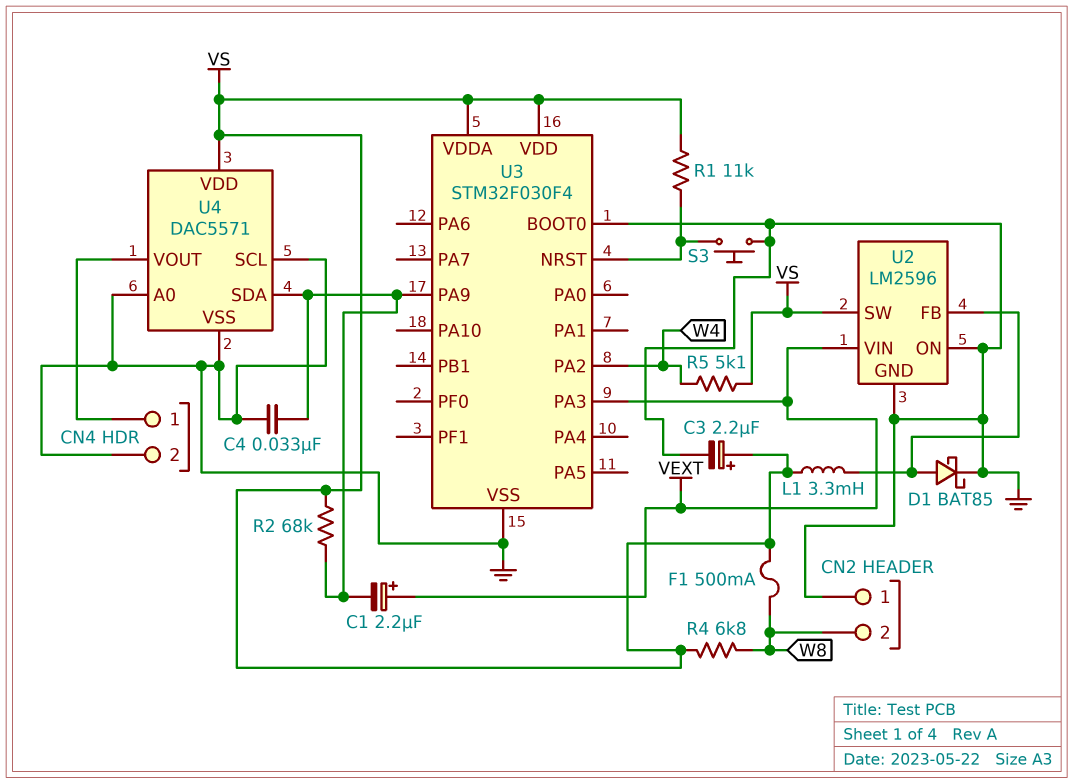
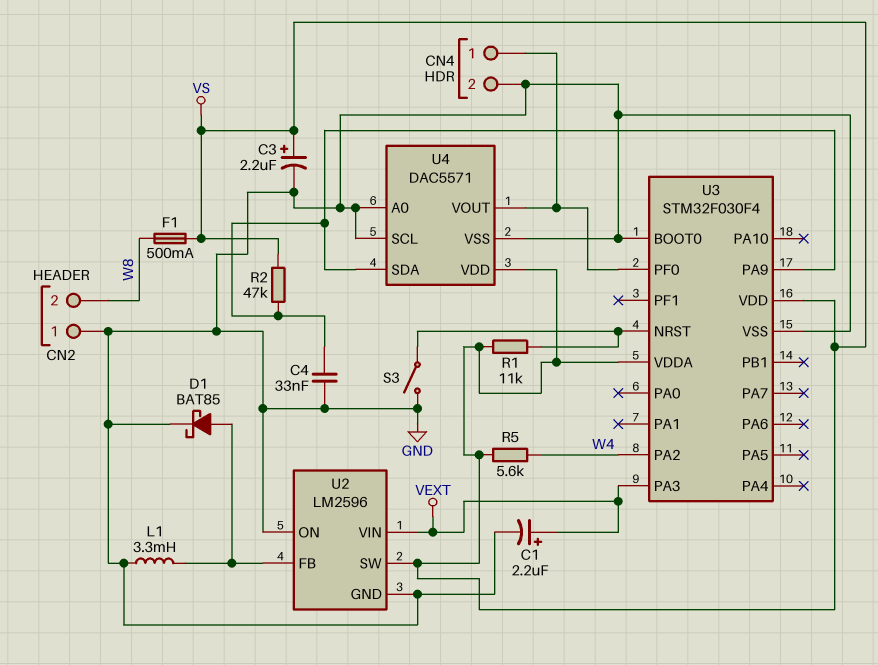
C1: 2.2uF (plus VEXT, minus U3/PA9) -> 2.2uF (plus VEXT, minus GND)
L1: 3.3mH (U2/FB, VS) -> 3.3mH (GND, U2/FB)
R2: 68k (U3/PA9, VS) -> 47k (U3/PA9, VS)
R4: 6.8k (VS, W8) -> none
R5: 5.1k (VS, W4) -> 5.6k (VS, W4)
S3: button (GND, U3/NRST) -> switch (GND, U3/NRST)
U3 pin PF0: none -> CN4/1

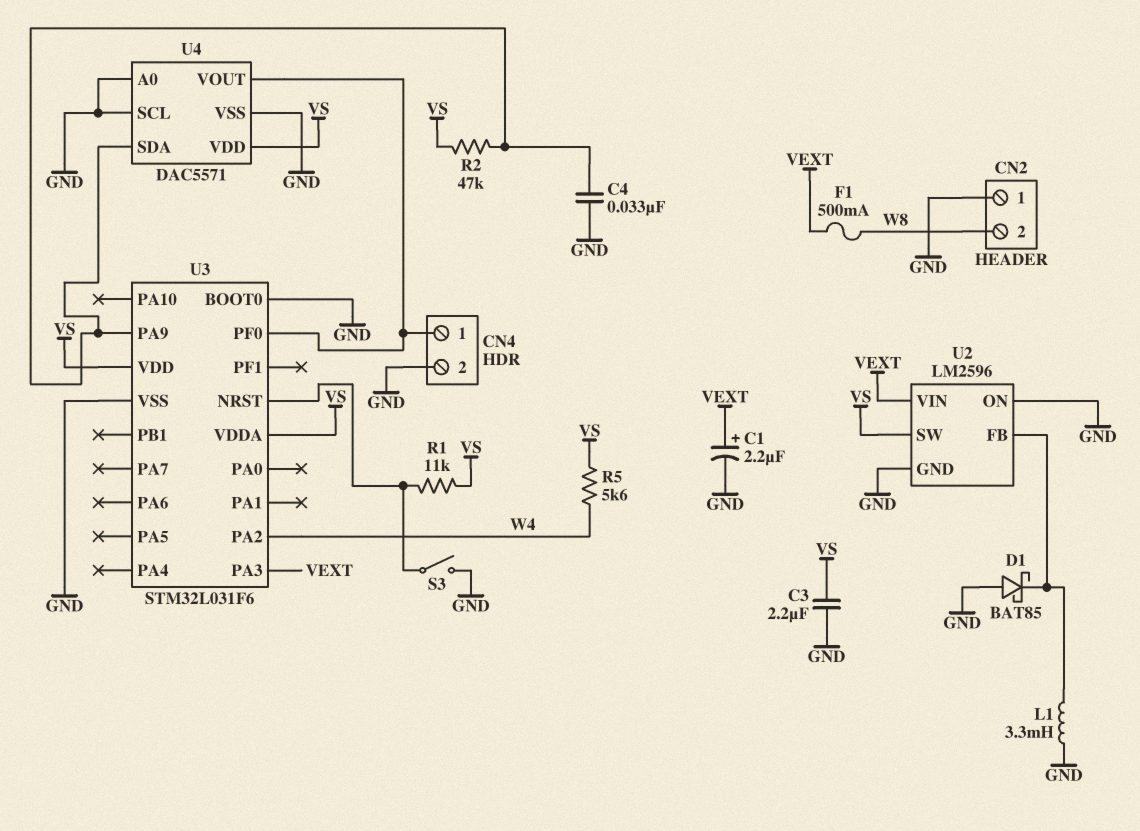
C3: 2.2uF (plus VS, minus GND) -> 2.2uF (GND, VS)
D1: schottky BAT85 (A U2/FB, K GND) -> schottky BAT85 (A GND, K U2/FB)
F1: 500mA (VS, W8) -> 500mA (VEXT, W8)
U3: STM32F030F4 -> STM32L031F6

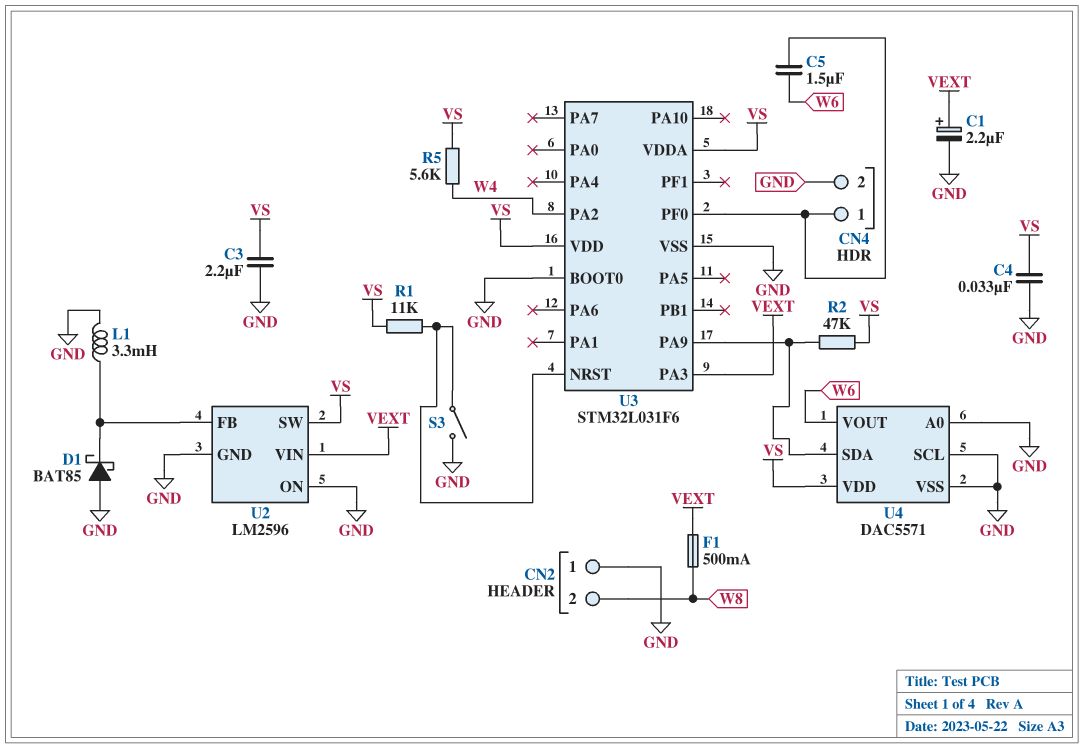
C4: 33nF (GND, U3/PA9) -> 33nF (GND, VS)
C5: none -> 1.5uF (CN4/1, W6)
U4 pin VOUT: CN4/1 -> W6

